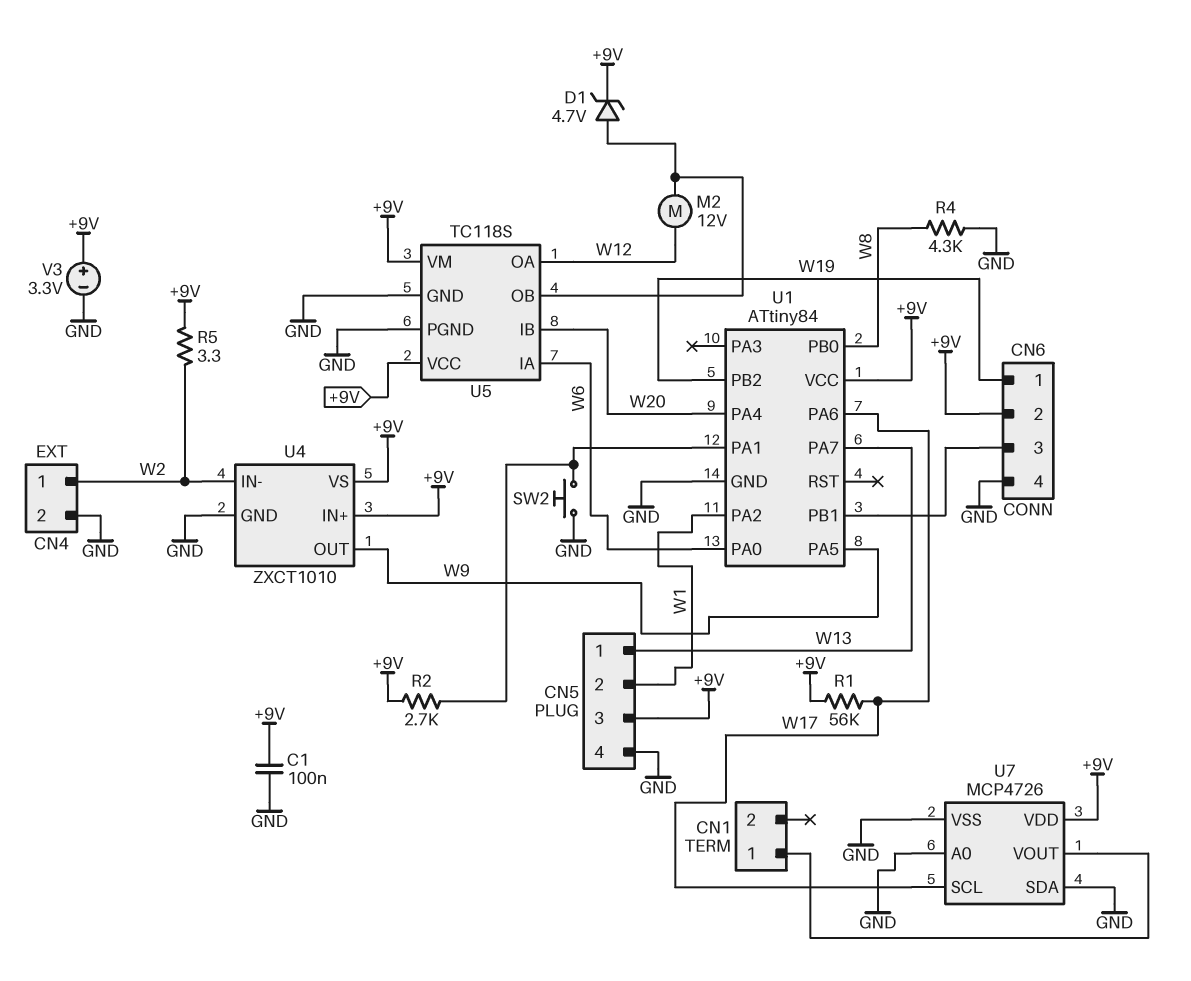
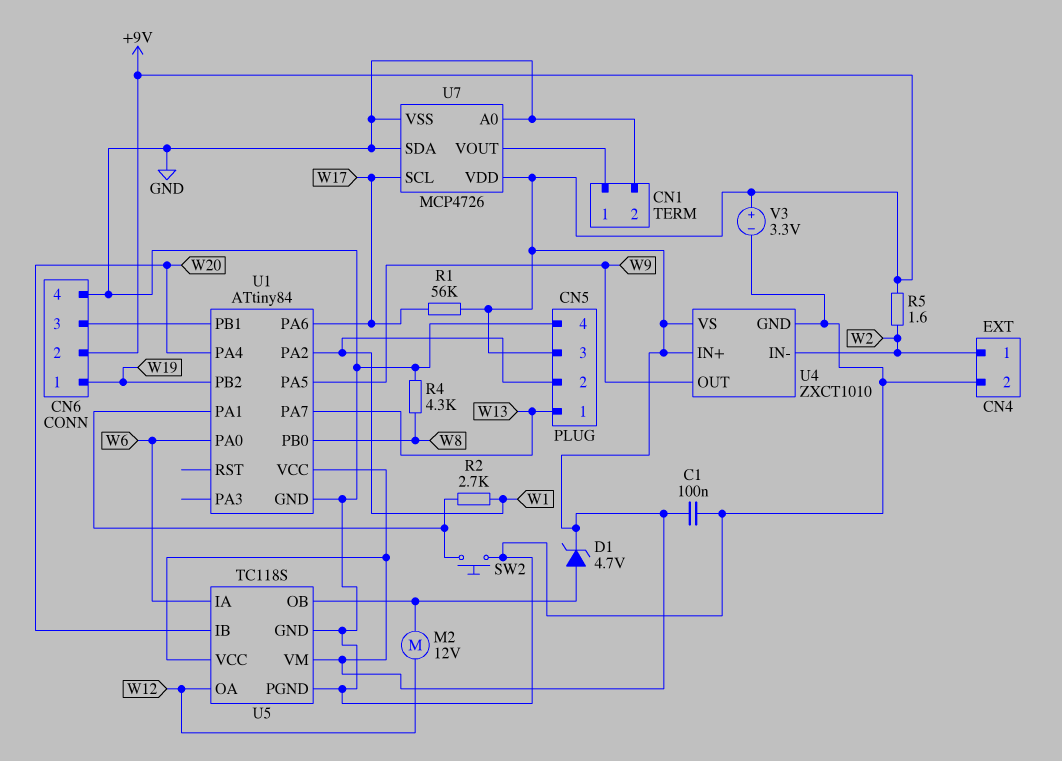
CN1 pin 2: none -> GND
R2: 2.7k (+9V, U1/PA1) -> 2.7k (U1/PA1, W1)
R5: 3.3 (+9V, W2) -> 1.6 (+9V, W2)

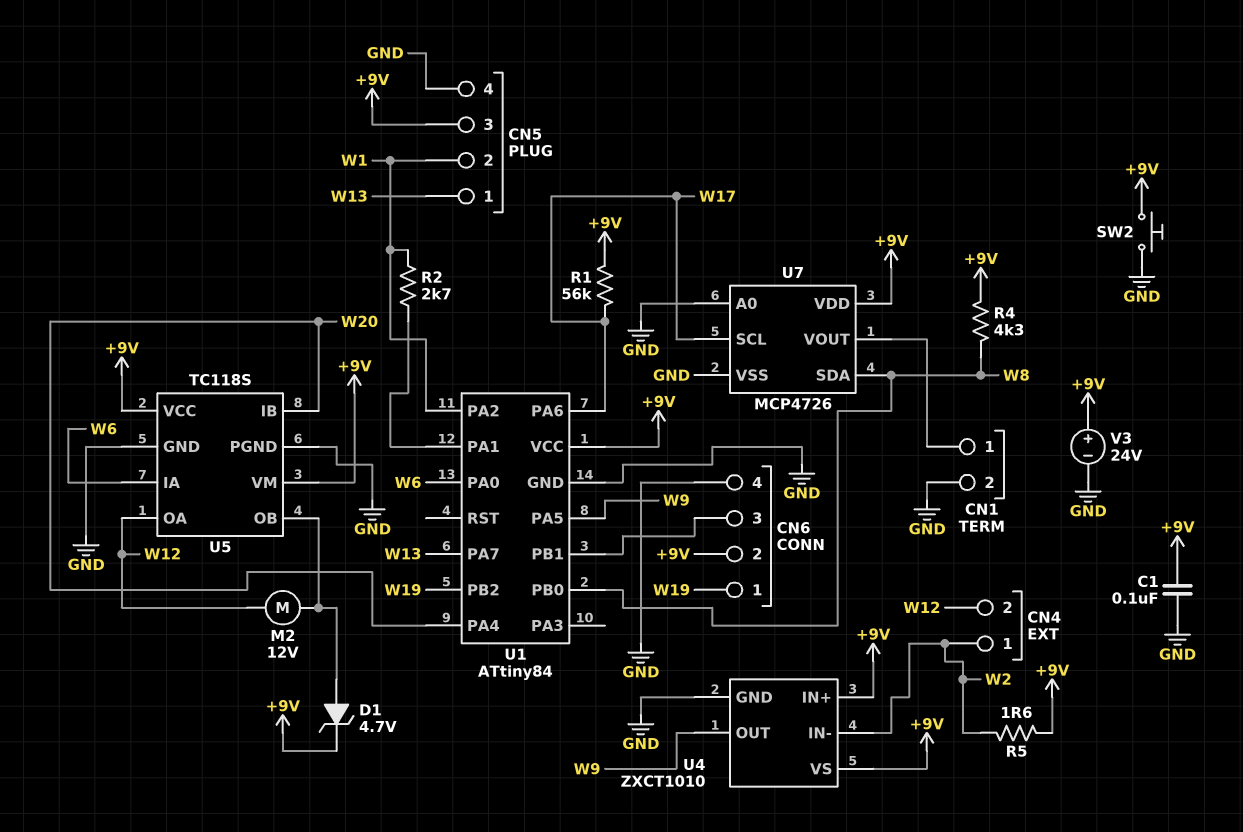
CN4 pin 2: GND -> W12
R4: 4.3k (GND, W8) -> 4.3k (+9V, W8)
SW2: button (GND, U1/PA1) -> button (+9V, GND)
U7 pin SDA: GND -> W8
V3: 3.3V (plus +9V, minus GND) -> 24V (plus +9V, minus GND)

